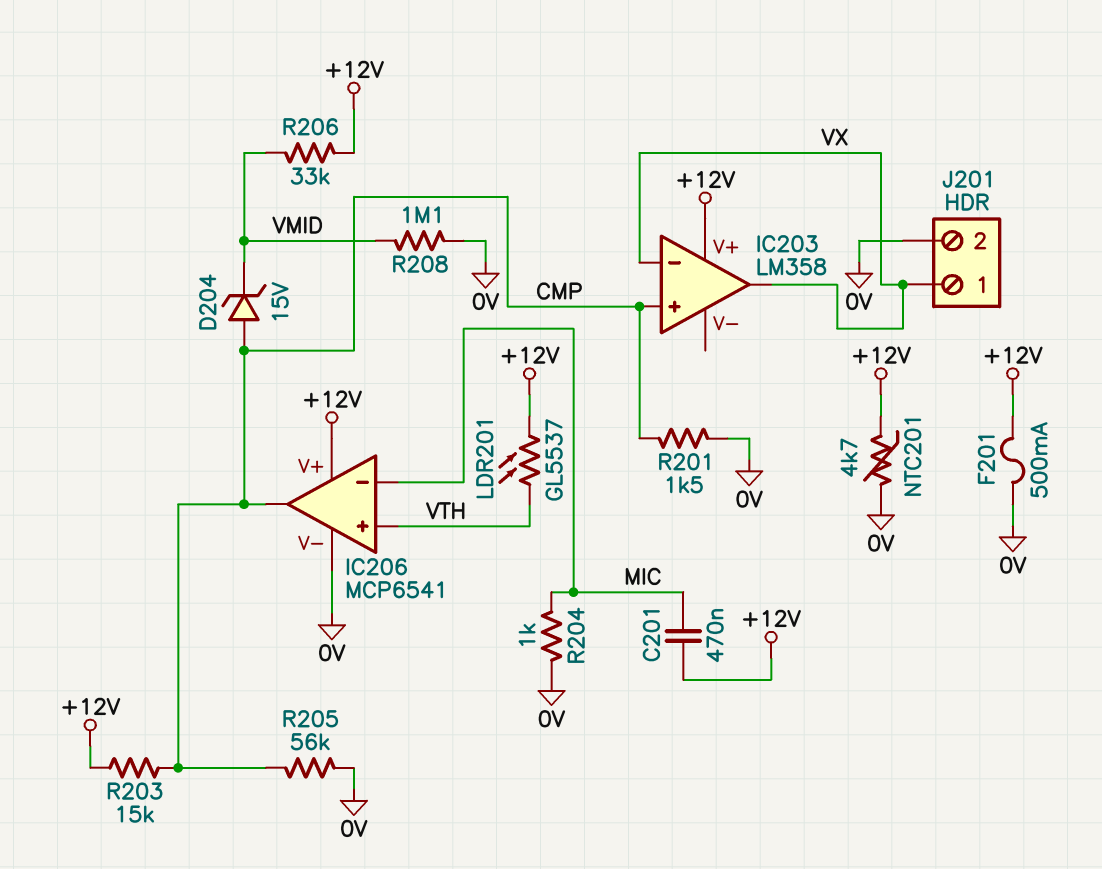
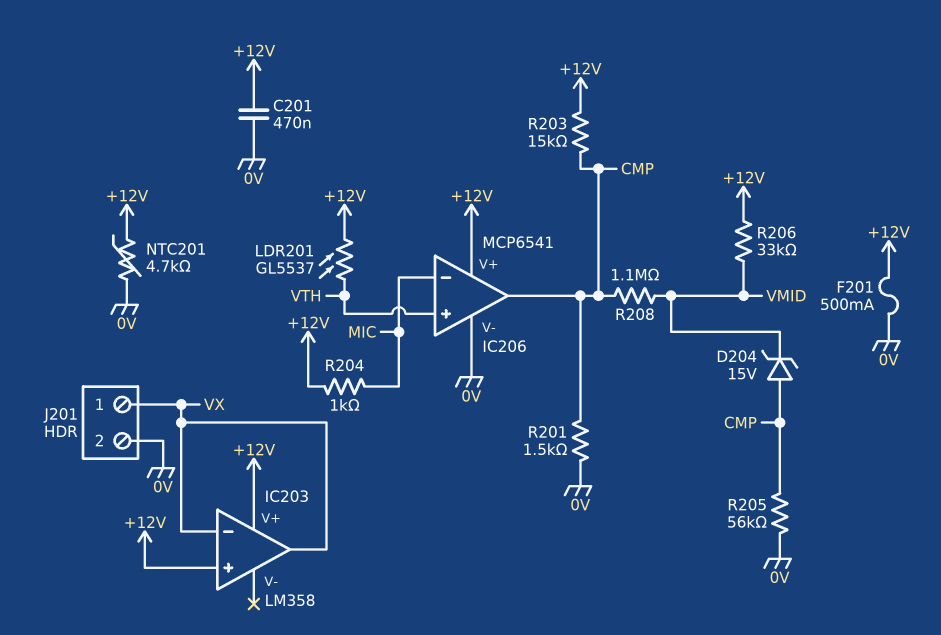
C201: 470nF (+12V, MIC) -> 470nF (+12V, 0V)
IC203 pin in+: CMP -> +12V
R204: 1k (0V, MIC) -> 1k (+12V, MIC)
R208: 1.1M (0V, VMID) -> 1.1M (CMP, VMID)

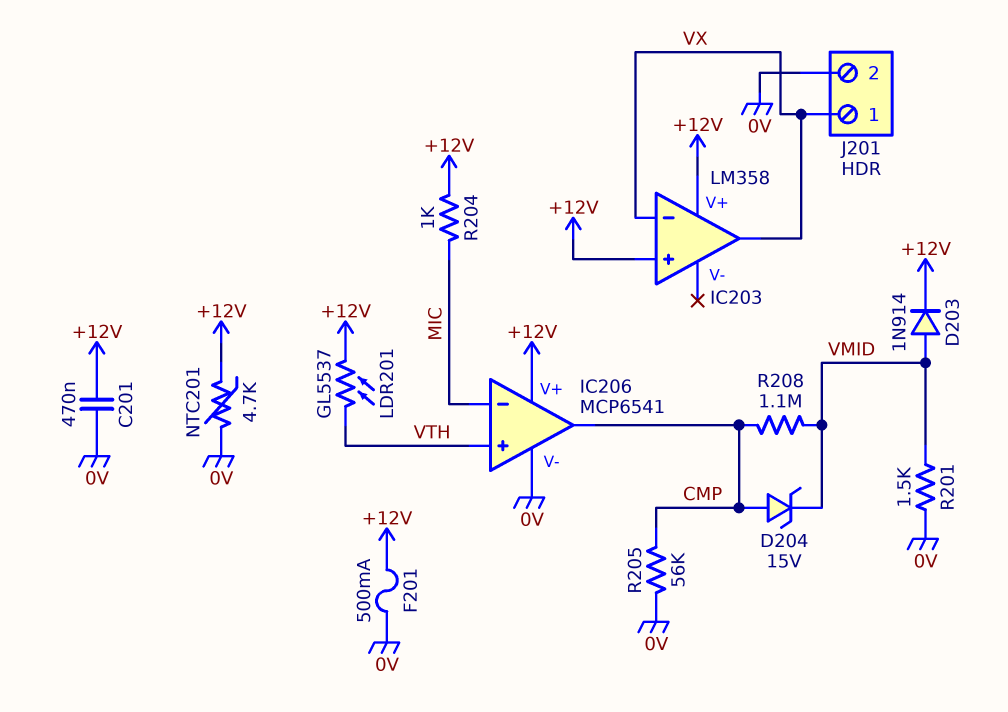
D203: none -> diode 1N914 (A VMID, K +12V)
R201: 1.5k (0V, CMP) -> 1.5k (0V, VMID)
R203: 15k (+12V, CMP) -> none
R206: 33k (+12V, VMID) -> none

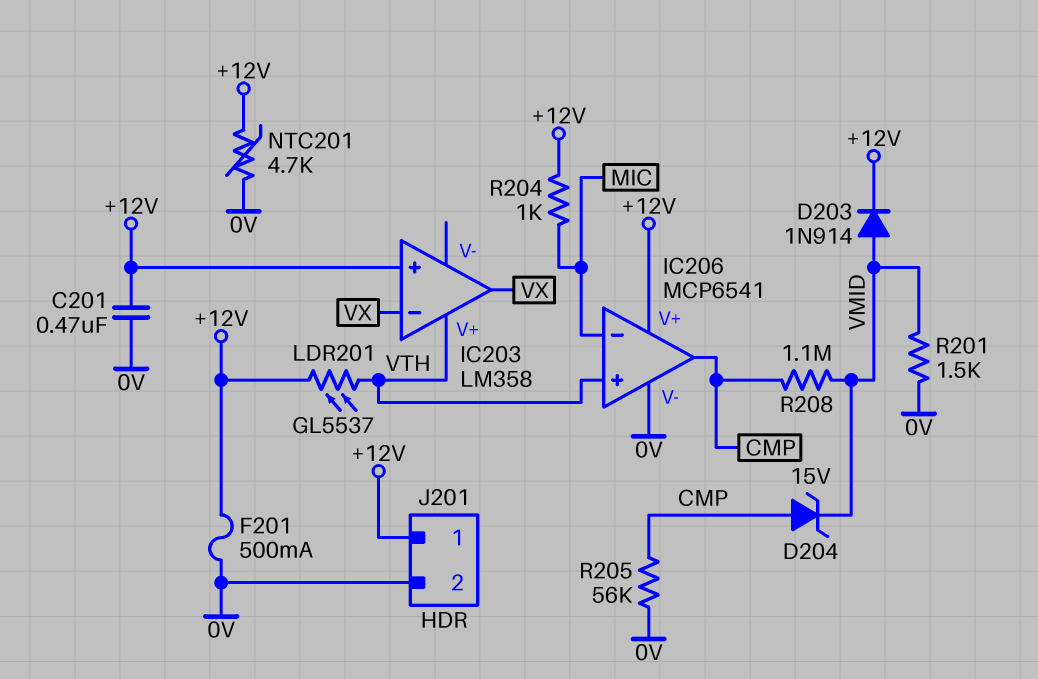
IC203 pin V+: +12V -> VTH
J201 pin 1: VX -> +12V

